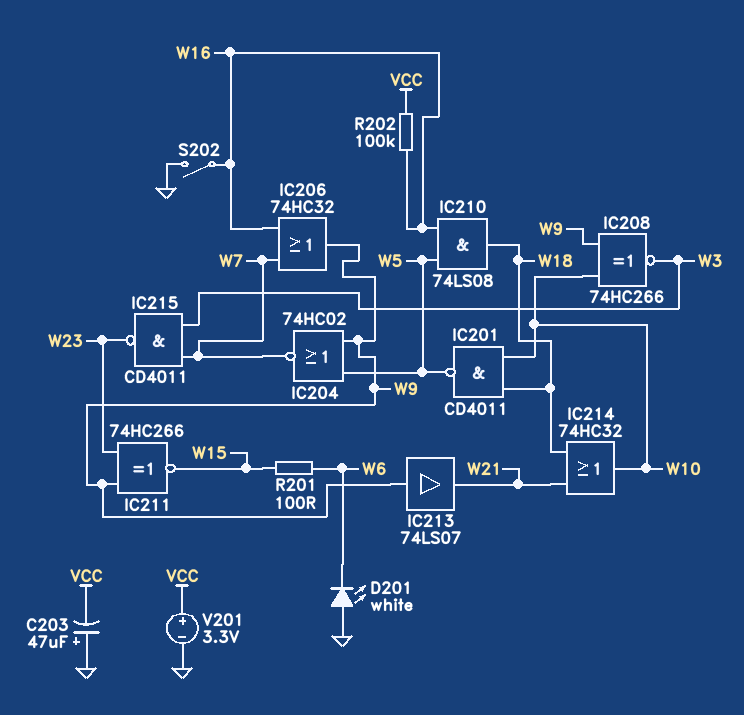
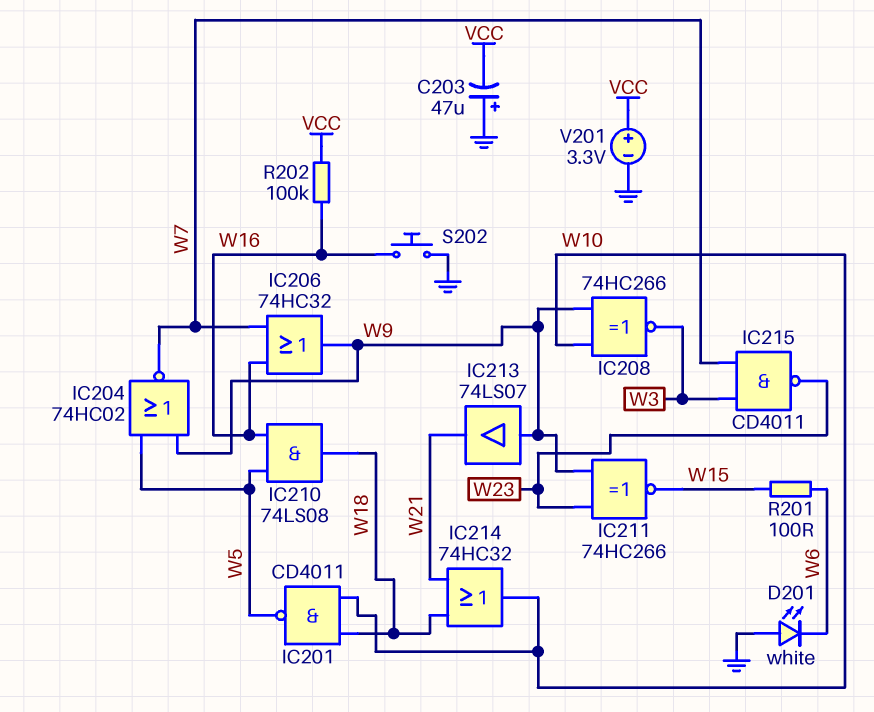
S202: switch (GND, W16) -> button (GND, W16)

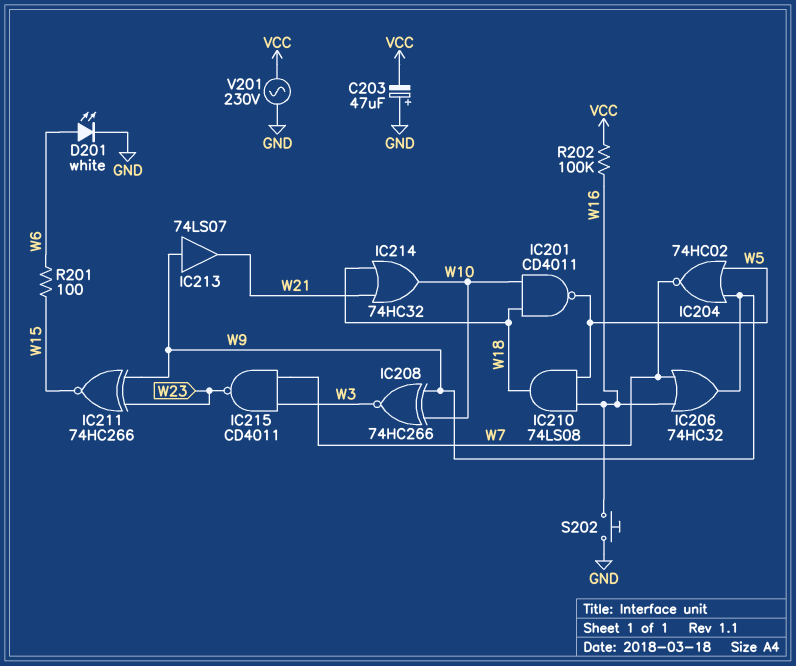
D201: LED white (A GND, K W6) -> LED white (A W6, K GND)
V201: 3.3V (plus VCC, minus GND) -> AC 230V (GND, VCC)

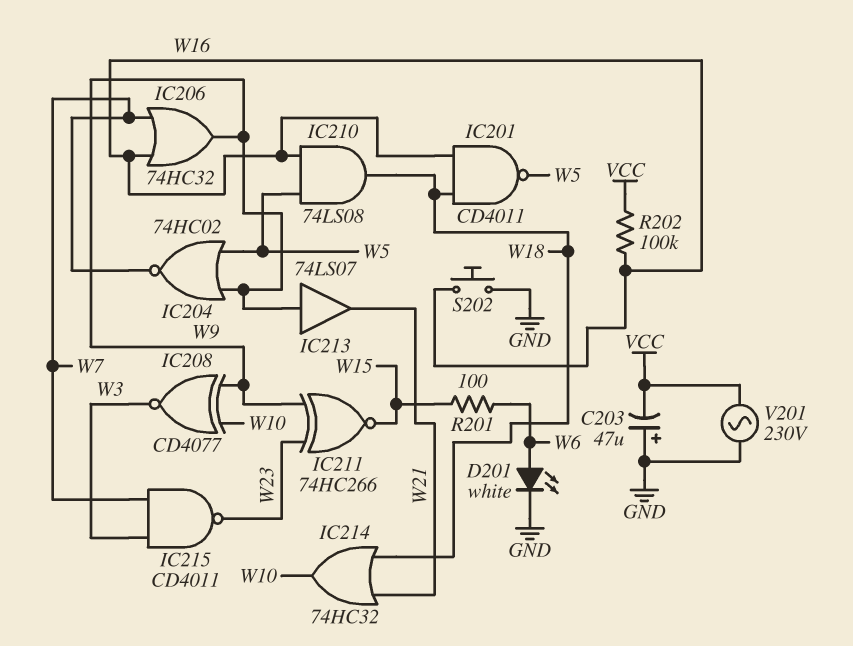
IC201: NAND CD4011 (in W10, in W18, out W5) -> NAND CD4011 (in W16, in W18, out W5)
IC208: XNOR 74HC266 (in W9, in W10, out W3) -> XNOR CD4077 (in W9, in W10, out W3)

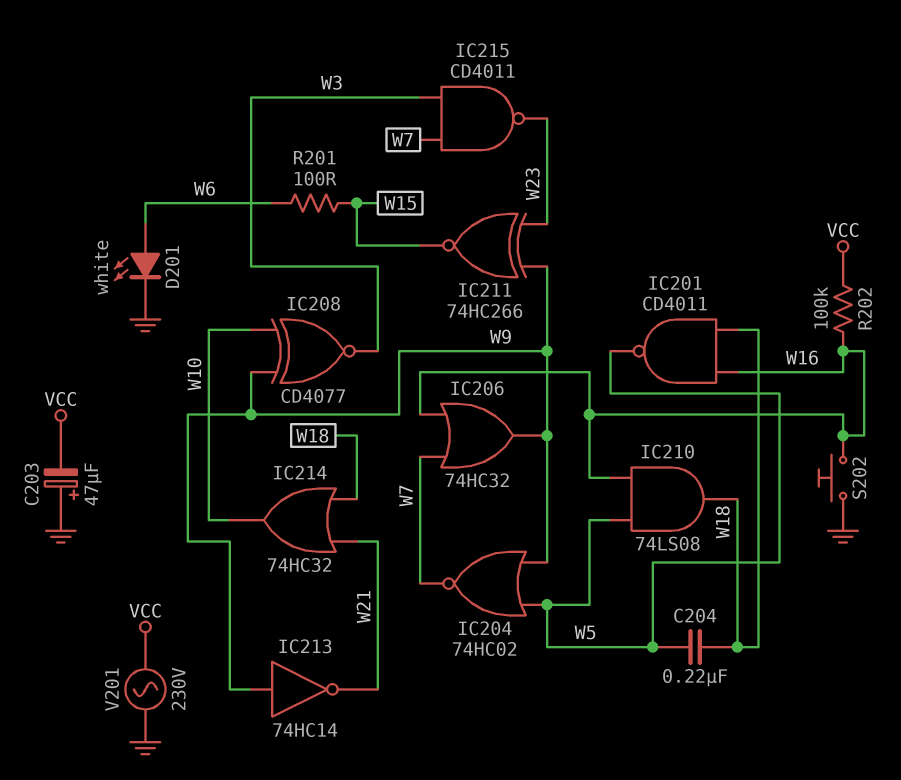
C204: none -> 220nF (W5, W18)
IC213: buffer 74LS07 (in W9, out W21) -> NOT 74HC14 (in W9, out W21)

